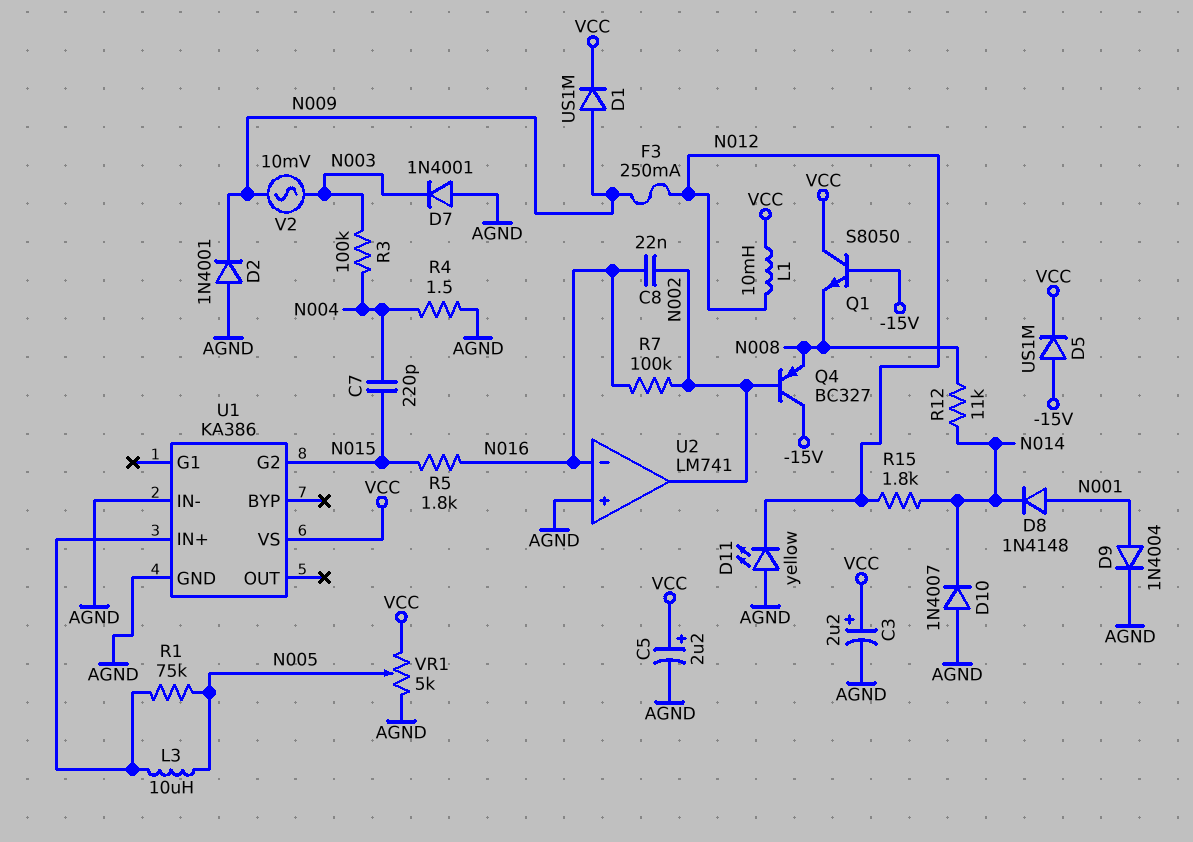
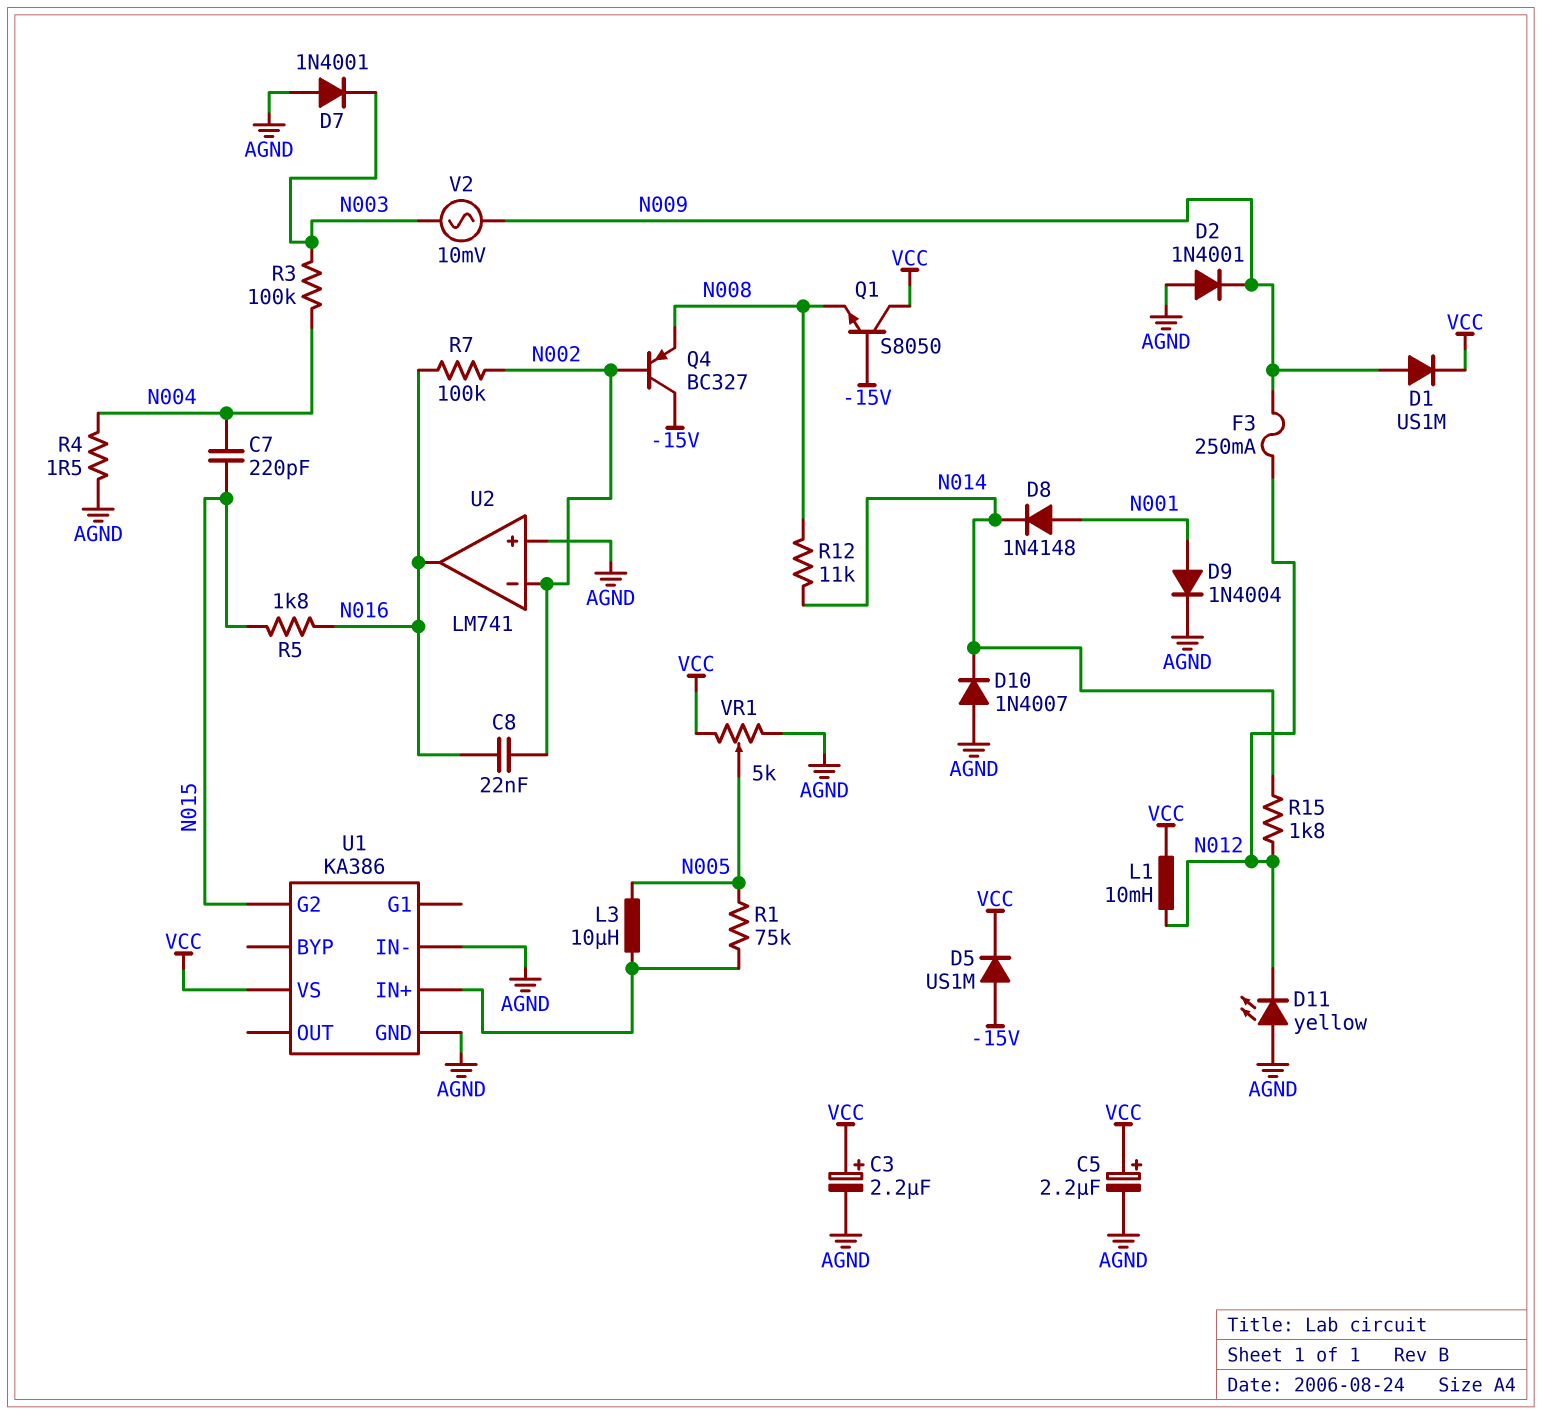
U2 pin in-: N016 -> N002
U2 pin out: N002 -> N016

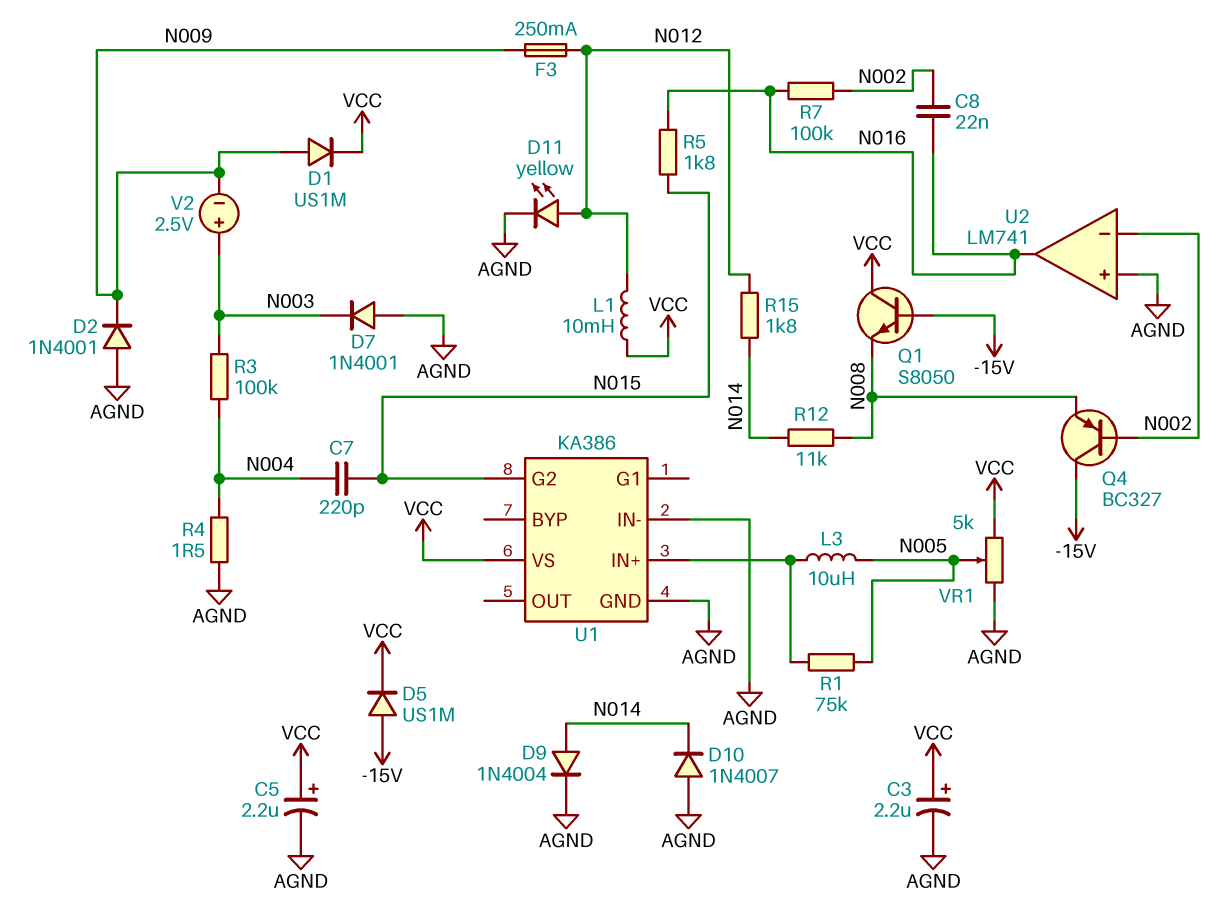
D8: diode 1N4148 (A N001, K N014) -> none
D9: diode 1N4004 (A N001, K AGND) -> diode 1N4004 (A N014, K AGND)
D11: LED yellow (A AGND, K N012) -> LED yellow (A N012, K AGND)
V2: AC 10mV (N003, N009) -> 2.5V (plus N003, minus N009)

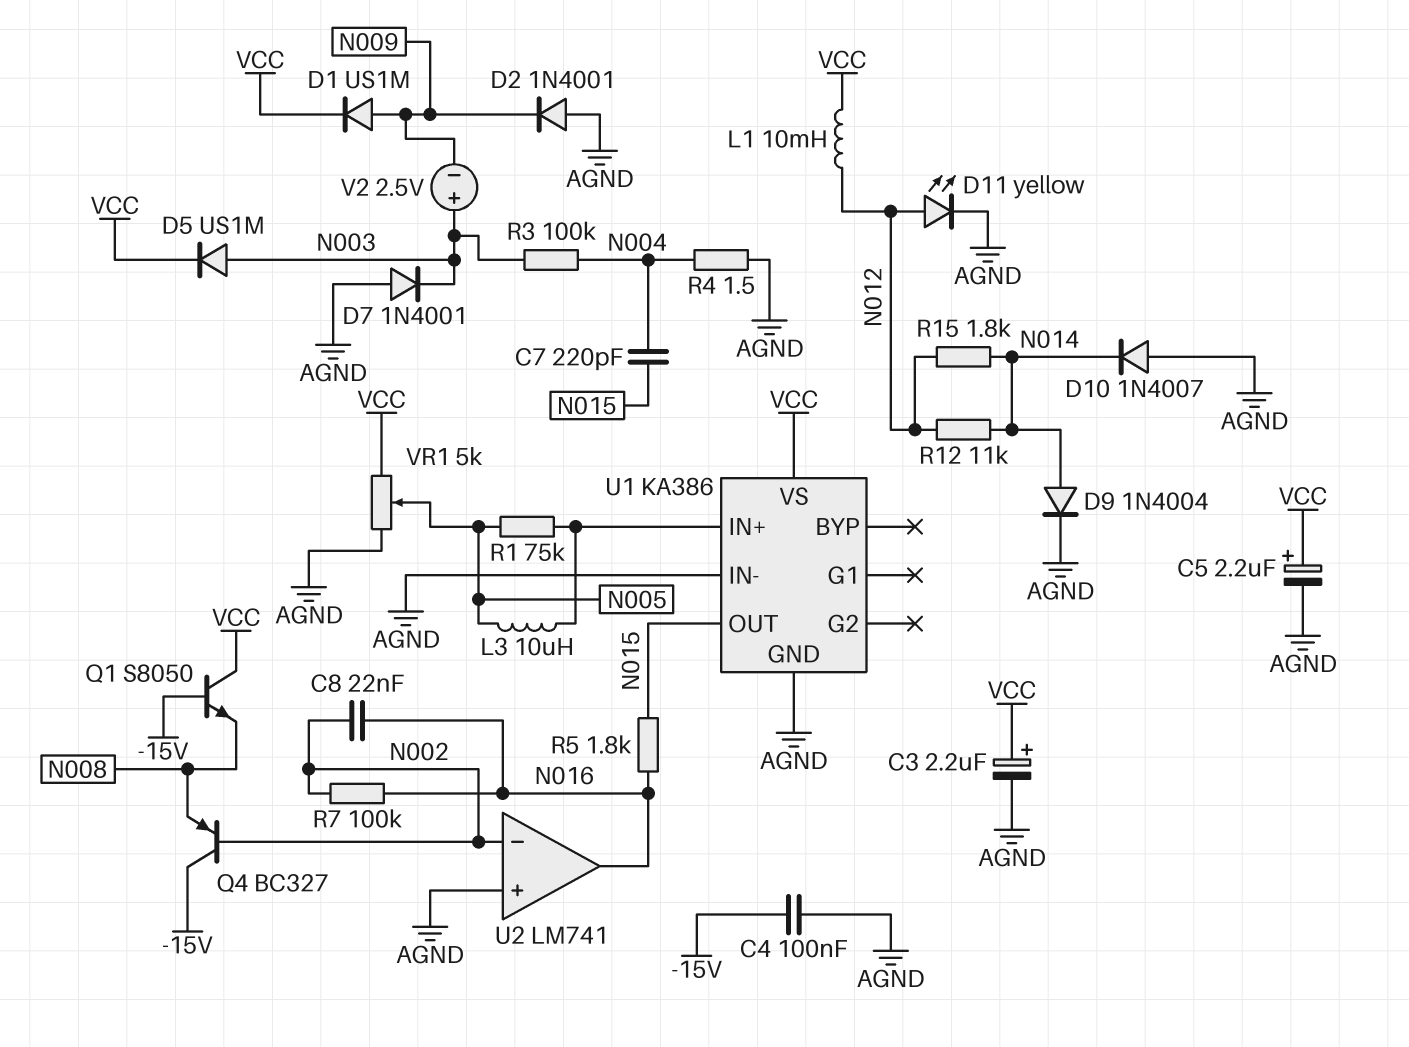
C4: none -> 100nF (-15V, AGND)
D5: diode US1M (A -15V, K VCC) -> diode US1M (A N003, K VCC)
F3: 250mA (N009, N012) -> none
R12: 11k (N008, N014) -> 11k (N012, N014)
U1 pin G2: N015 -> none
U1 pin OUT: none -> N015

